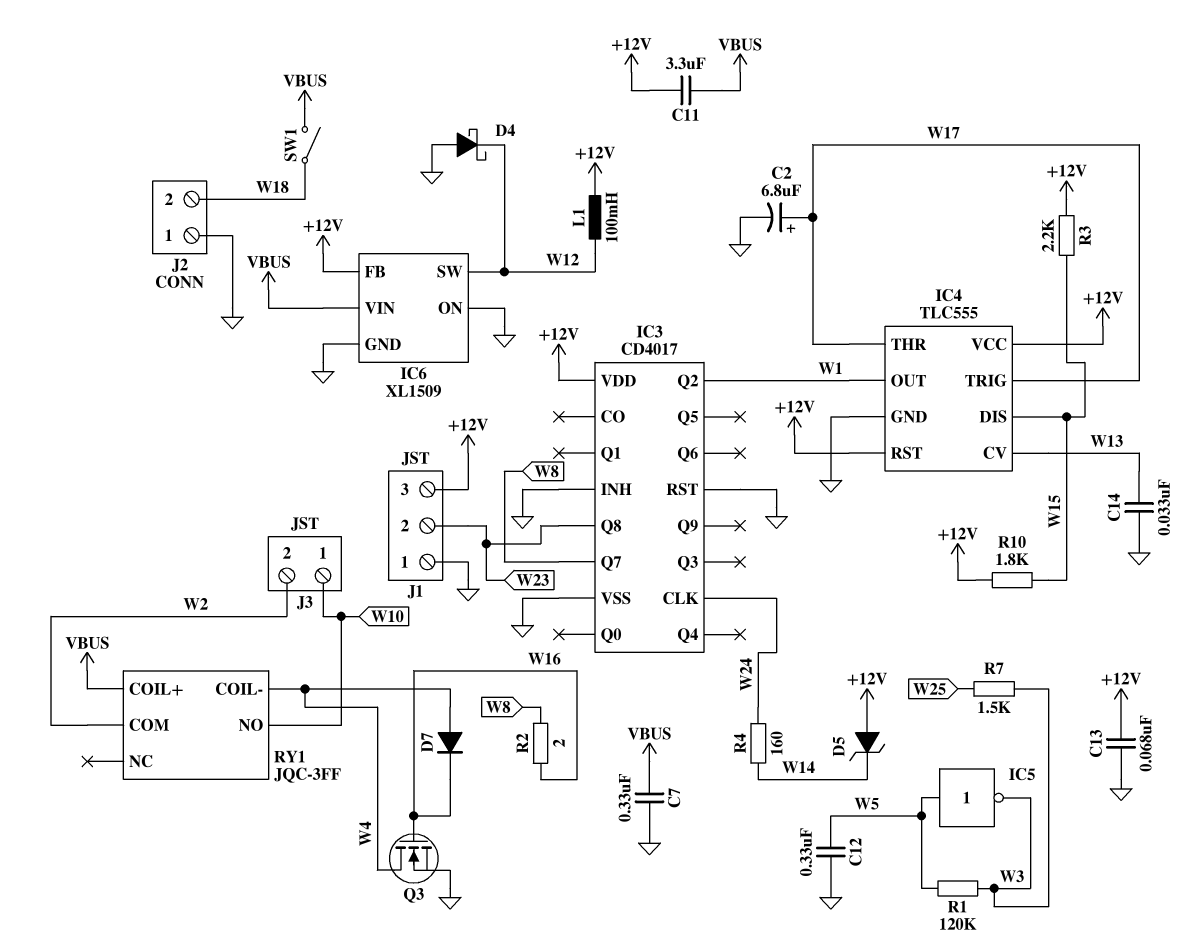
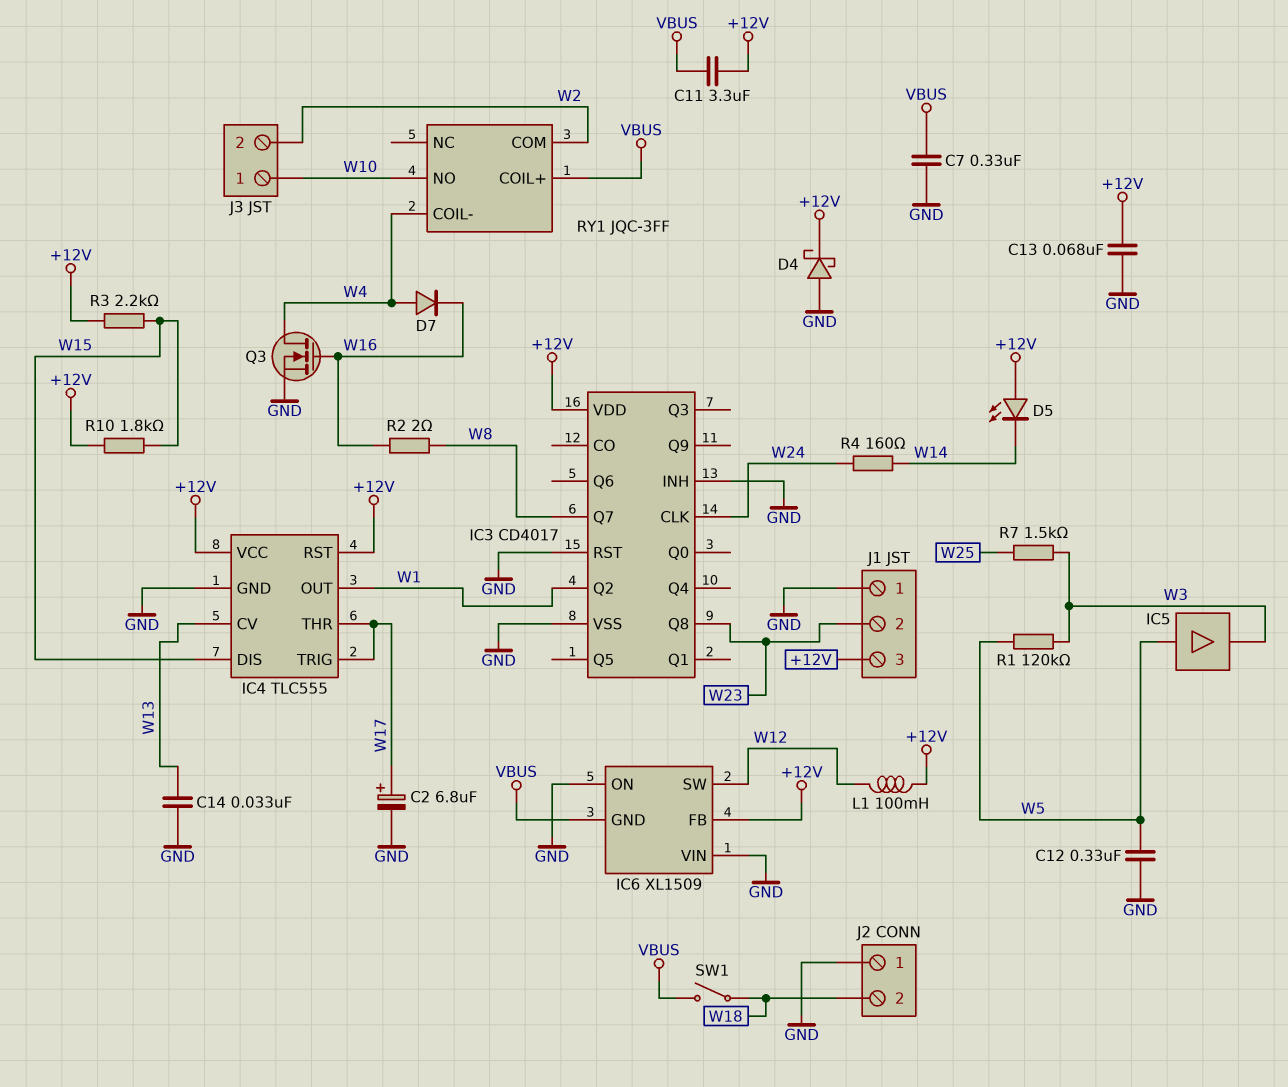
D4: schottky (A GND, K W12) -> schottky (A GND, K +12V)
D5: zener (A +12V, K W14) -> LED (A +12V, K W14)
IC5: NOT (in W5, out W3) -> buffer (in W5, out W3)
IC6 pin GND: GND -> VBUS
IC6 pin VIN: VBUS -> GND

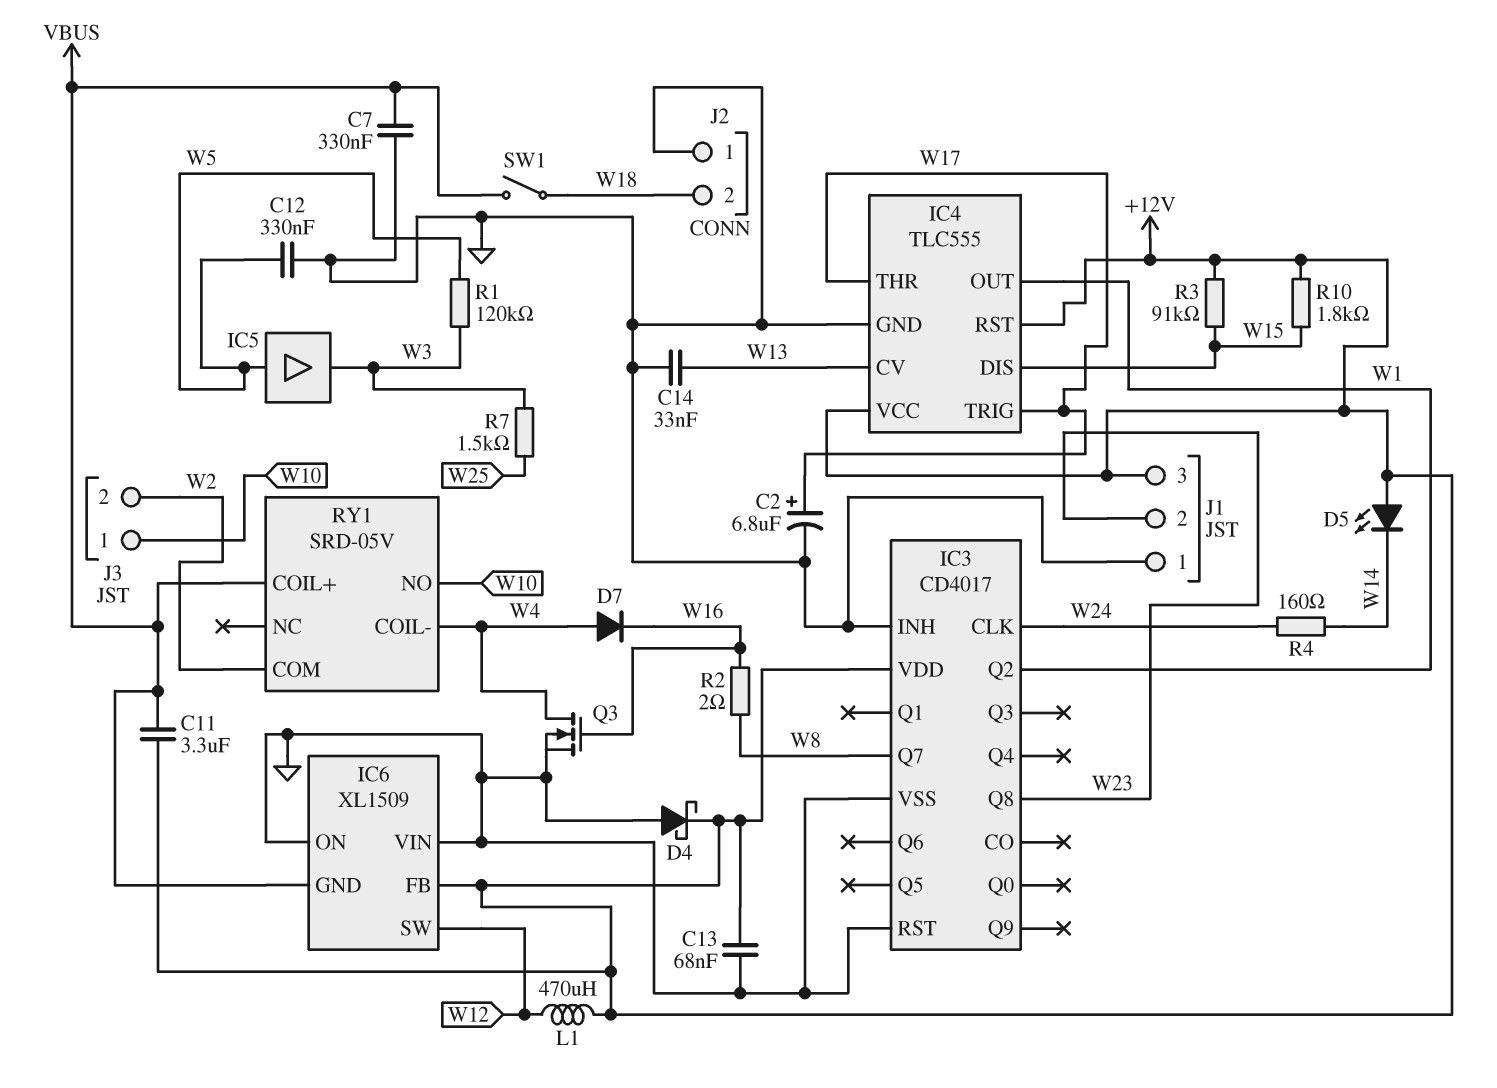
L1: 100mH (+12V, W12) -> 470uH (+12V, W12)
R3: 2.2k (+12V, W15) -> 91k (+12V, W15)
RY1: JQC-3FF -> SRD-05V

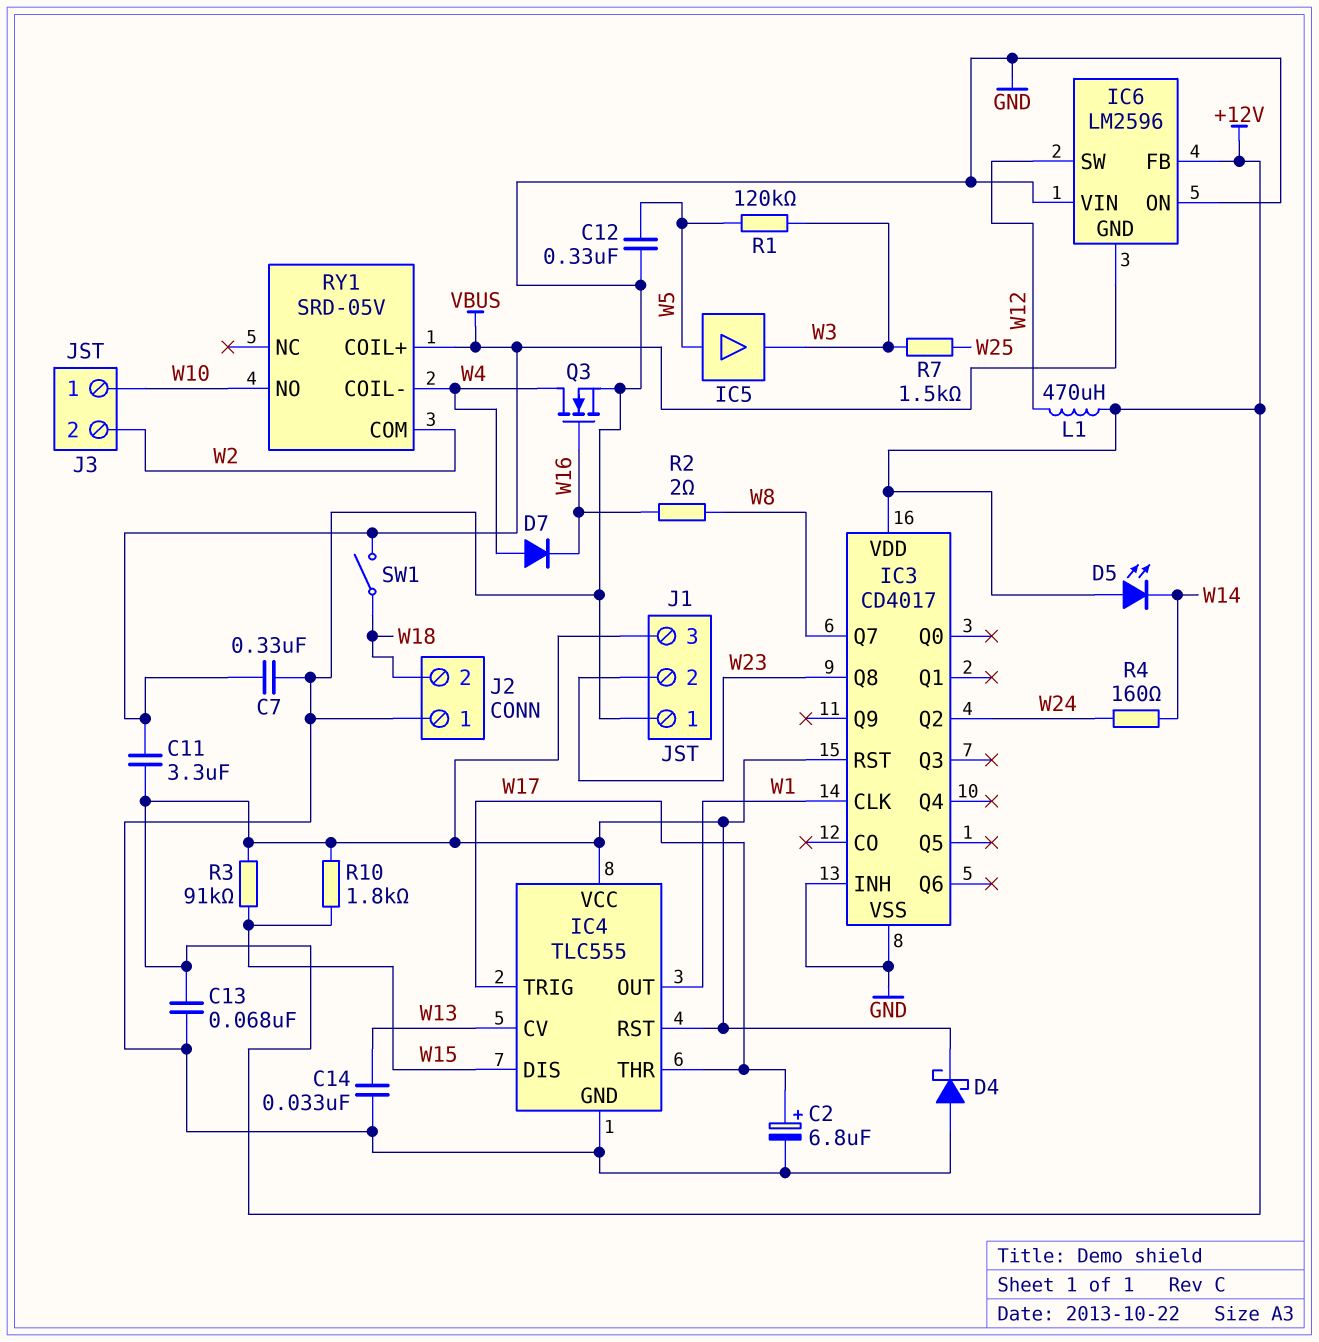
IC3 pin CLK: W24 -> W1
IC3 pin Q2: W1 -> W24
IC3 pin RST: GND -> +12V
IC6: XL1509 -> LM2596

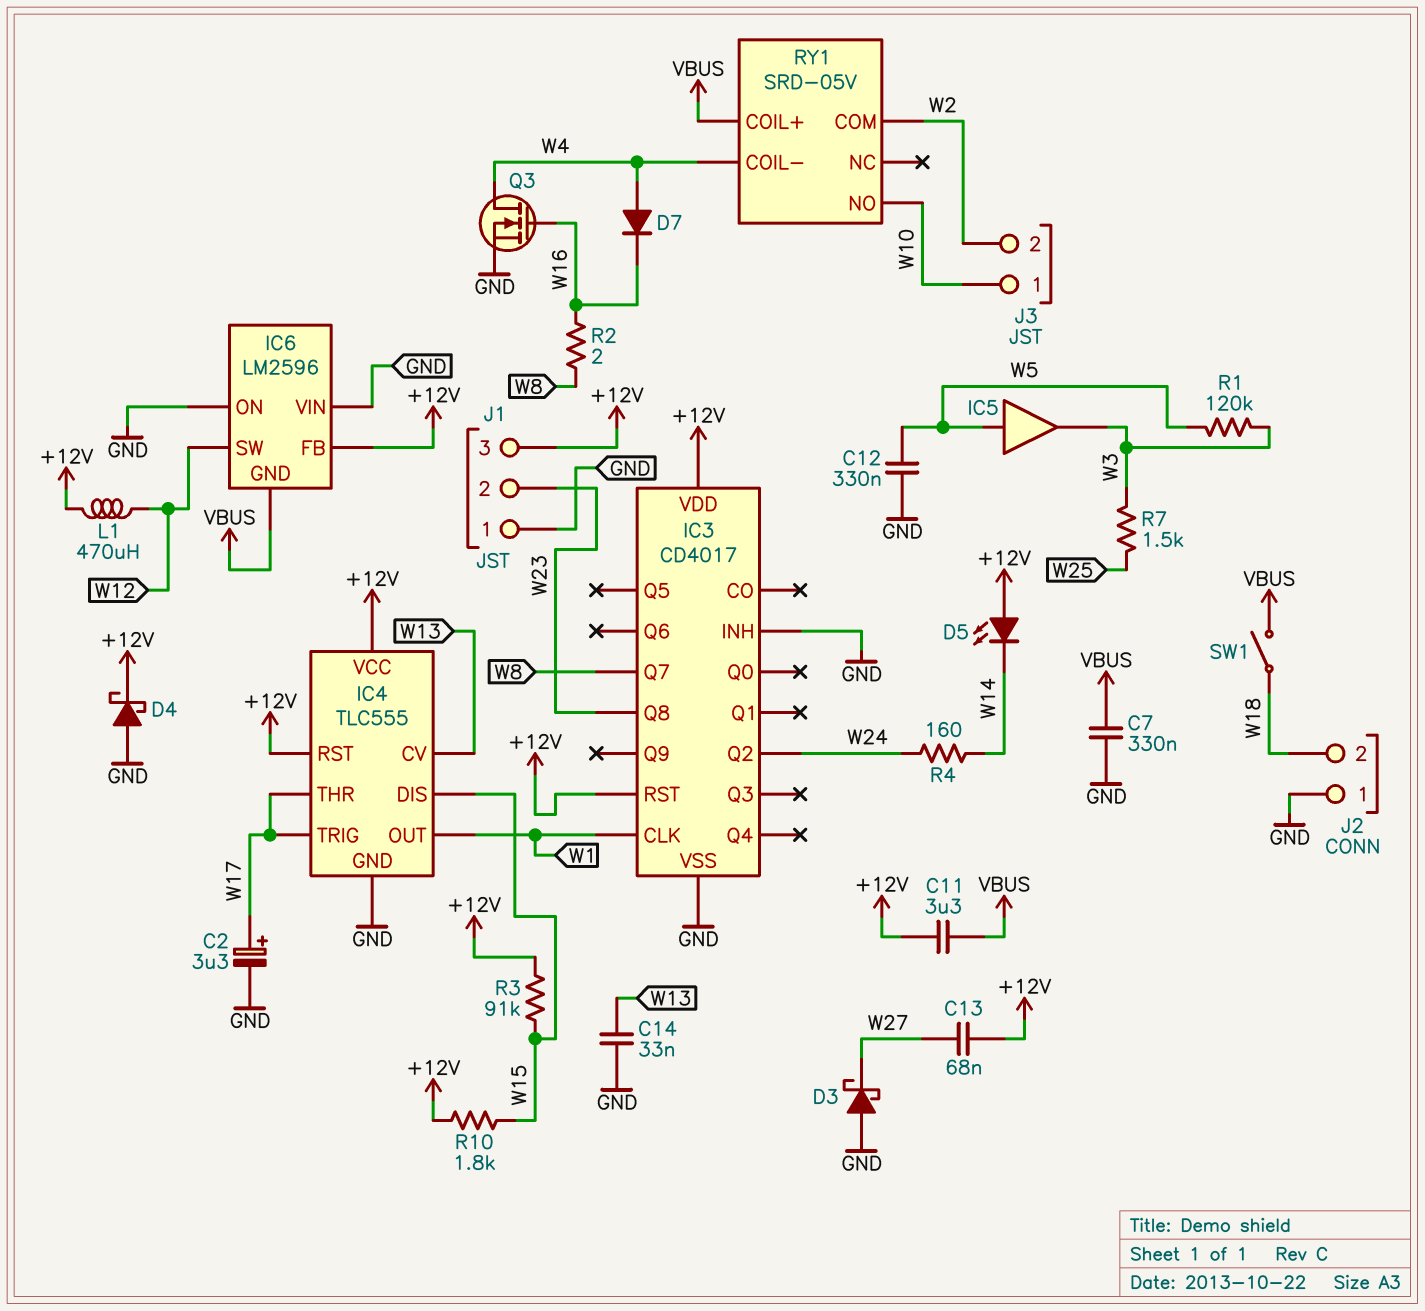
C2: 6.8uF (plus W17, minus GND) -> 3.3uF (plus W17, minus GND)
C13: 68nF (+12V, GND) -> 68nF (+12V, W27)
D3: none -> schottky (A GND, K W27)

